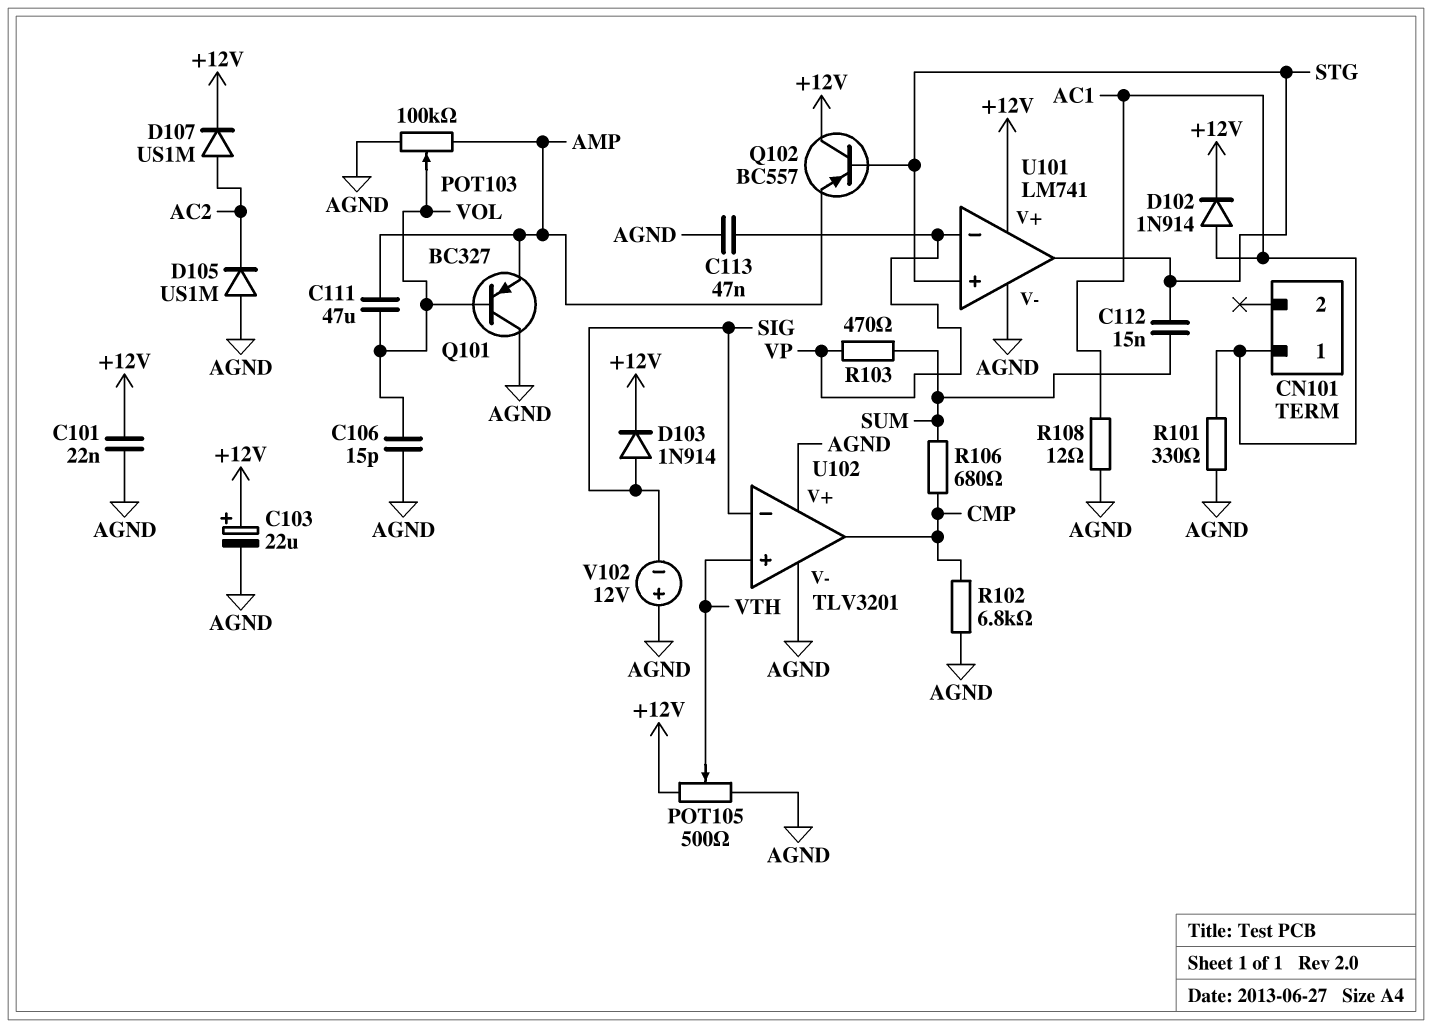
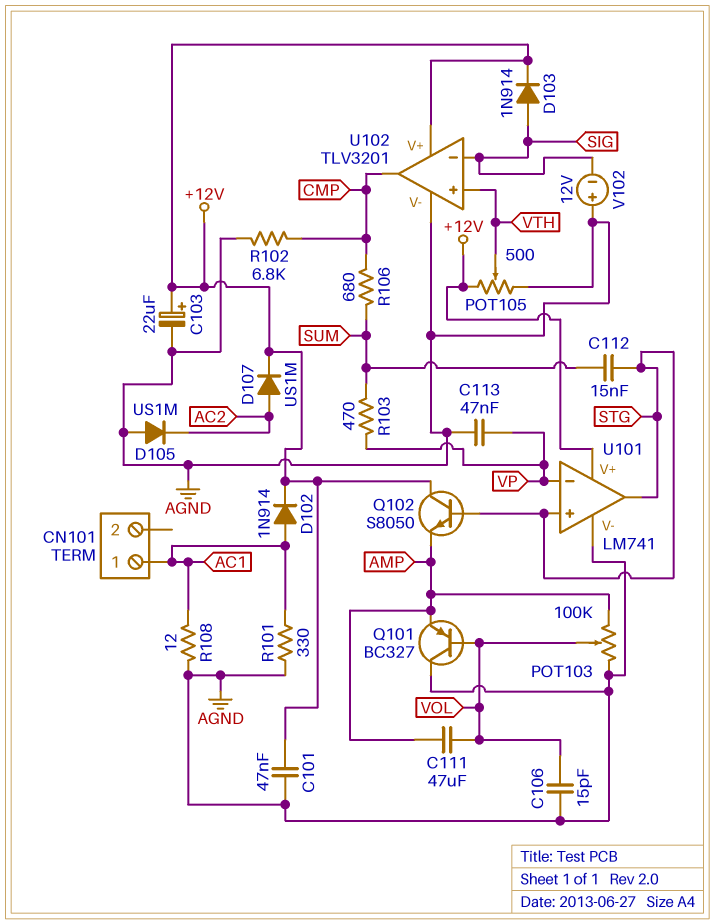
C101: 22nF (+12V, AGND) -> 47nF (+12V, AGND)
Q102: PNP BC557 (B STG, C +12V, E AMP) -> NPN S8050 (B STG, C +12V, E AMP)
U102 pin V+: AGND -> +12V

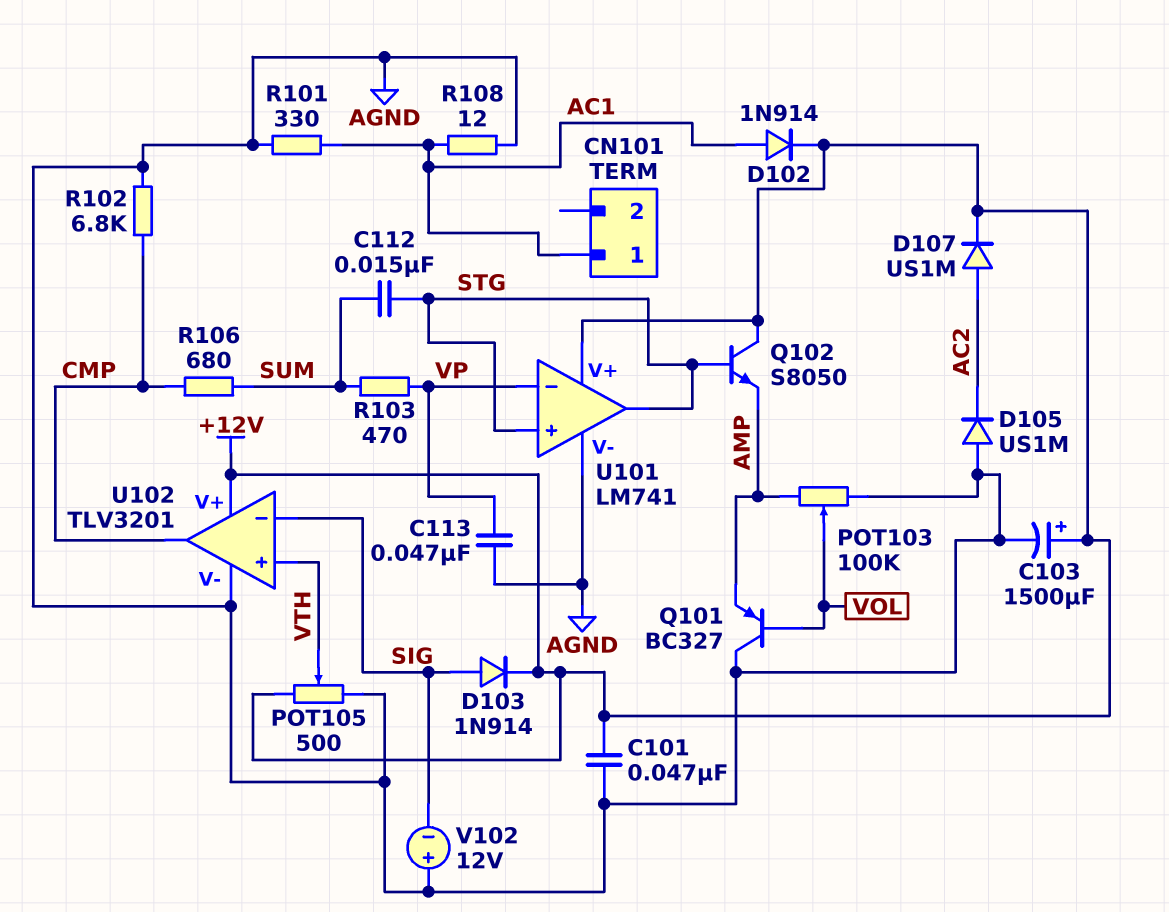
C103: 22uF (plus +12V, minus AGND) -> 1500uF (plus +12V, minus AGND)
C106: 15pF (AGND, VOL) -> none
C111: 47uF (AMP, VOL) -> none

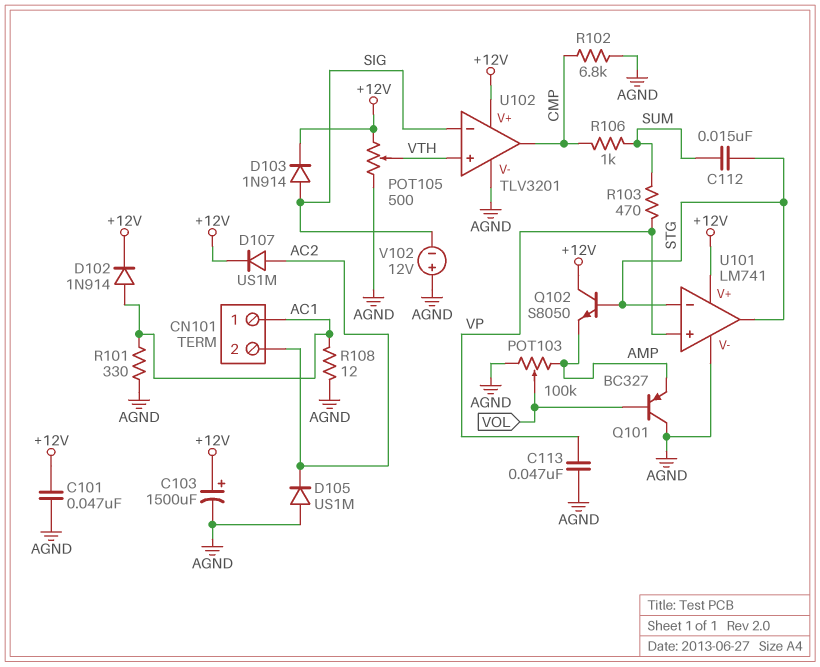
CN101 pin 2: none -> AC2
R106: 680 (CMP, SUM) -> 1k (CMP, SUM)
U101 pin in+: STG -> VP
U101 pin in-: VP -> STG

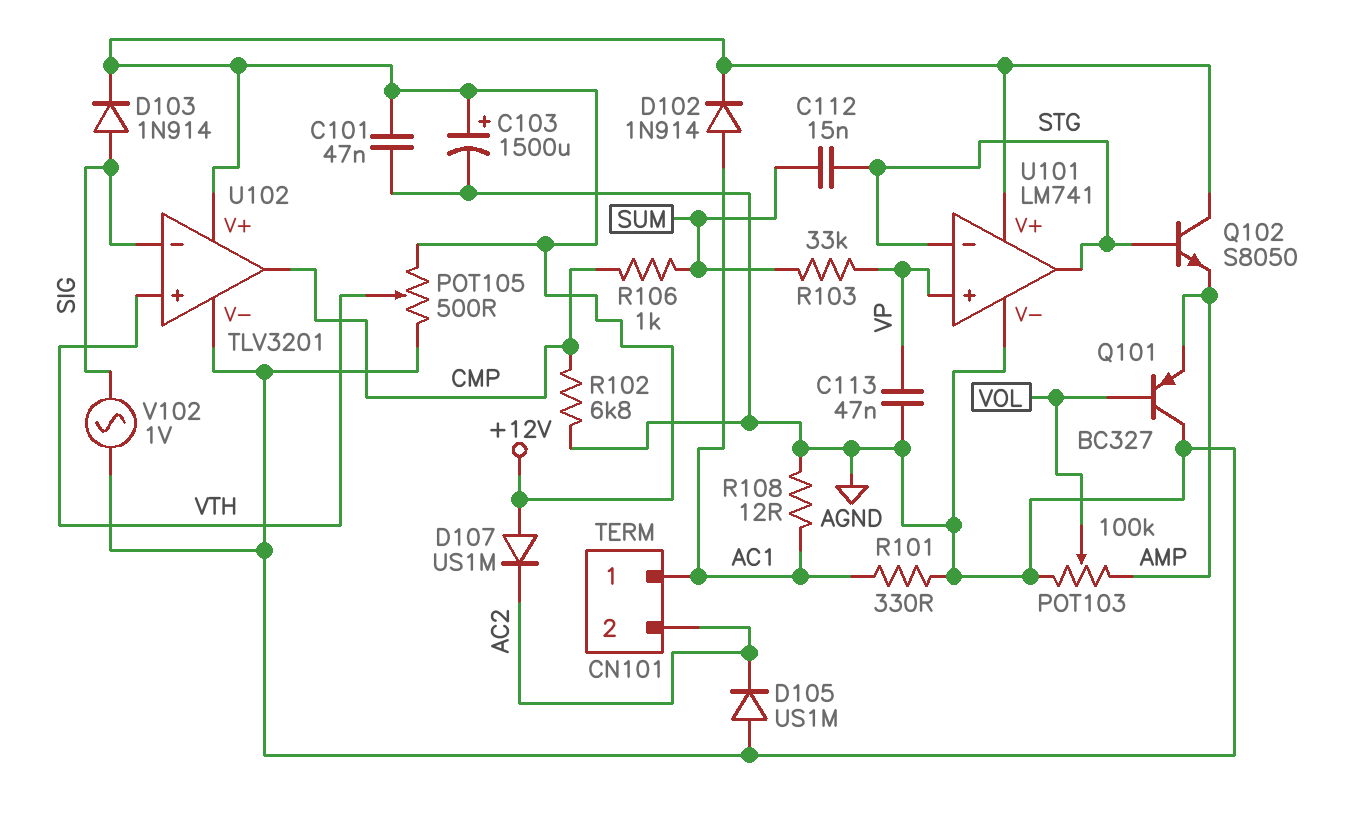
D107: diode US1M (A AC2, K +12V) -> diode US1M (A +12V, K AC2)
R103: 470 (SUM, VP) -> 33k (SUM, VP)
V102: 12V (plus AGND, minus SIG) -> AC 1V (AGND, SIG)

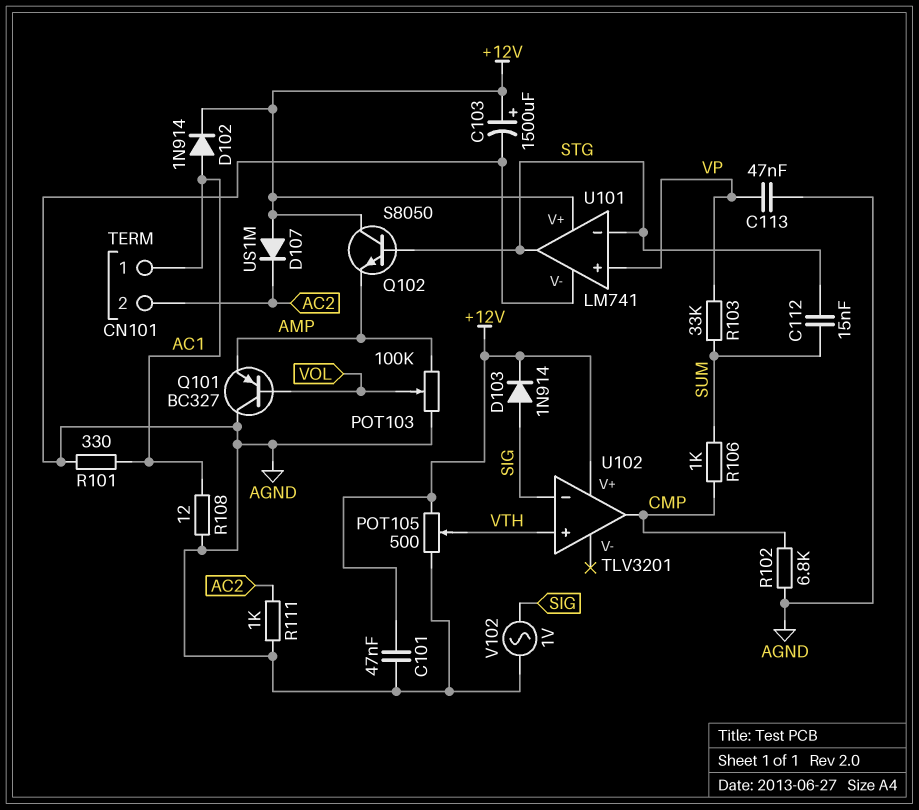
D105: diode US1M (A AGND, K AC2) -> none
R111: none -> 1k (AC2, AGND)
U102 pin V-: AGND -> none

